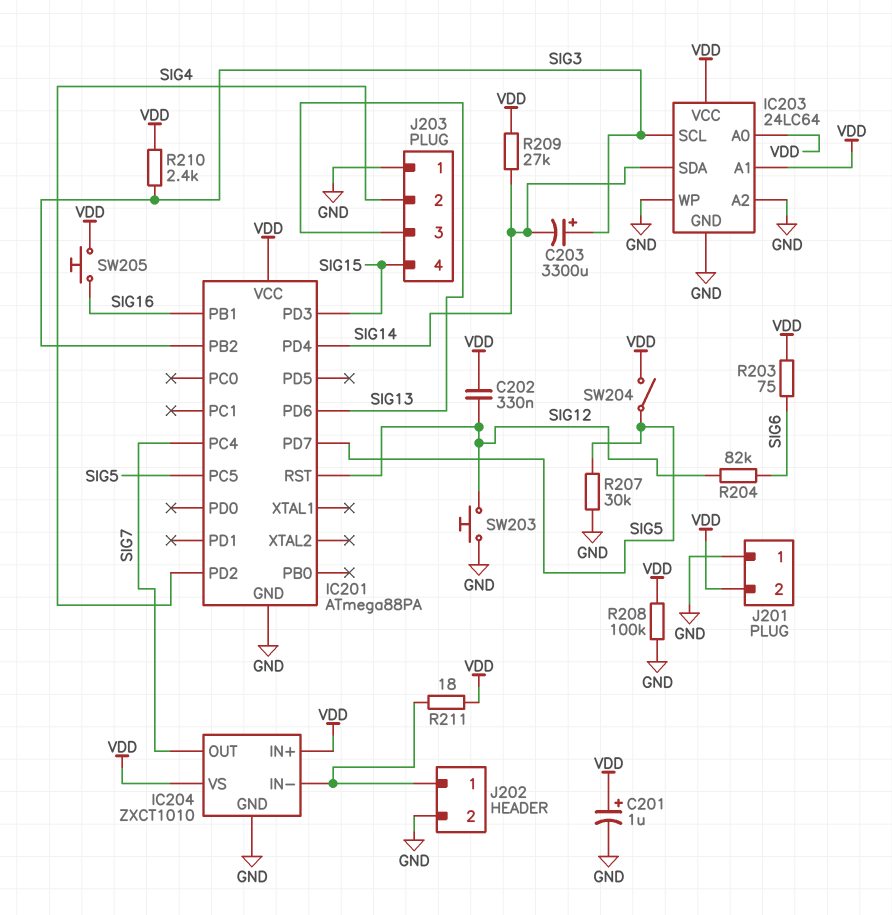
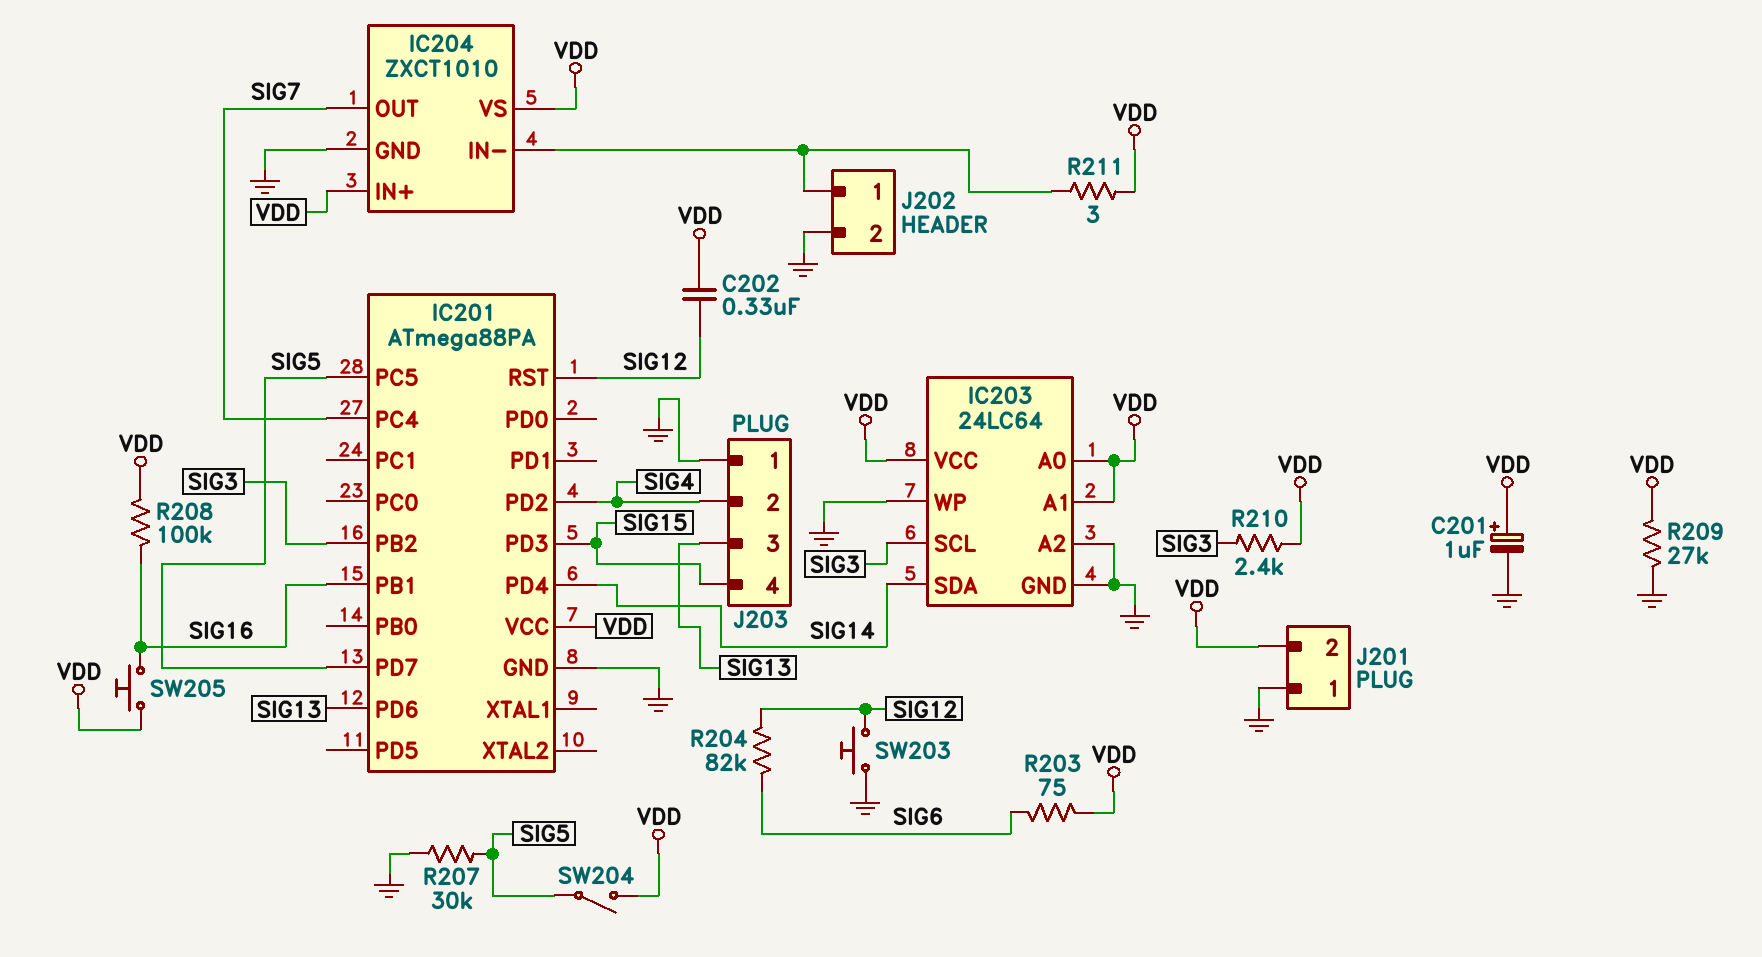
C203: 3300uF (plus SIG3, minus SIG14) -> none
R208: 100k (GND, VDD) -> 100k (SIG16, VDD)
R209: 27k (SIG14, VDD) -> 27k (GND, VDD)
R211: 18 (IC204/IN-, VDD) -> 3 (IC204/IN-, VDD)

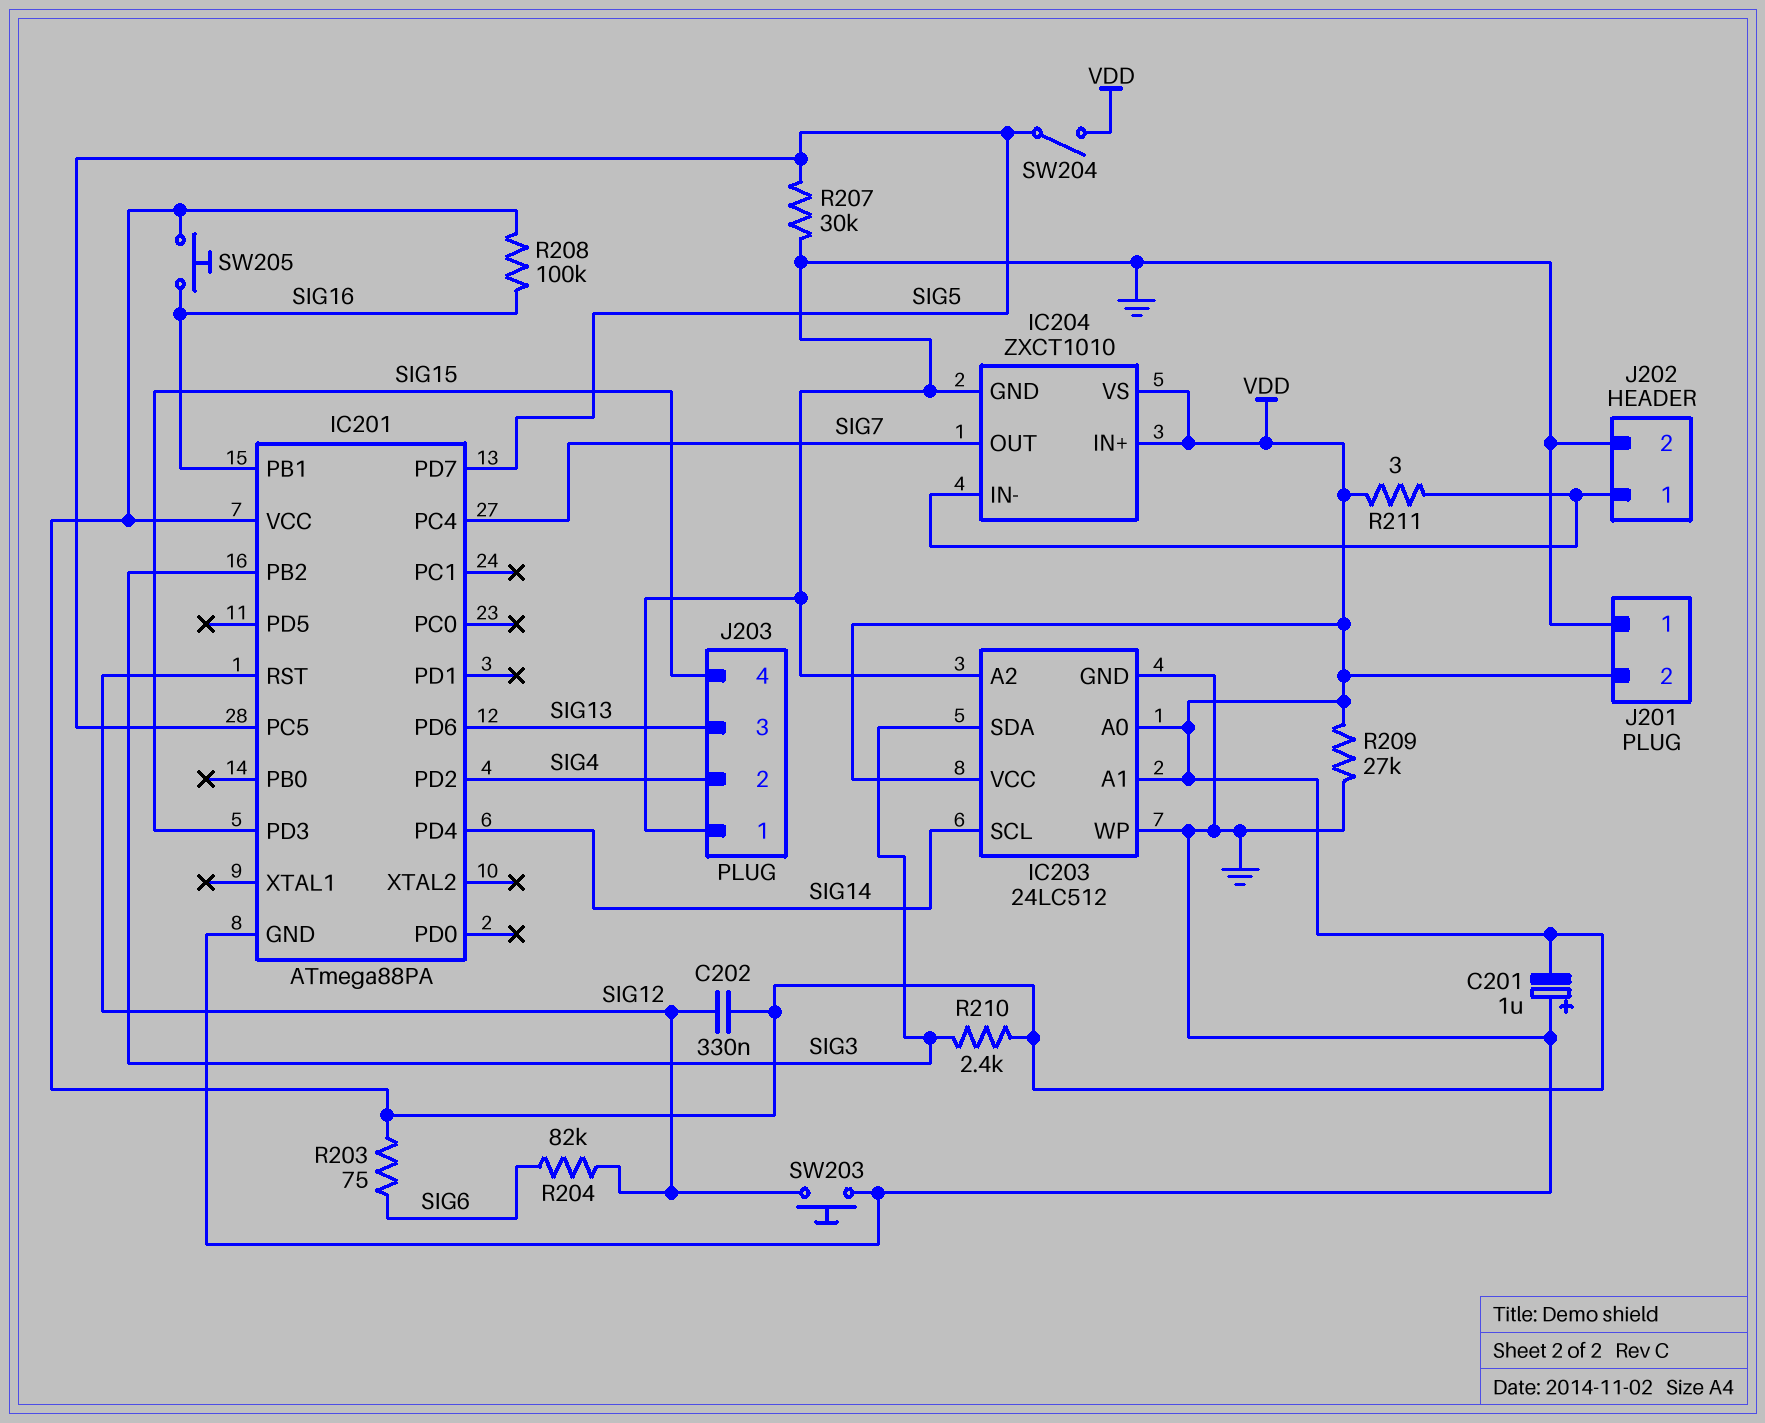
C201: 1uF (plus VDD, minus GND) -> 1uF (plus GND, minus VDD)
IC203: 24LC64 -> 24LC512
IC203 pin SCL: SIG3 -> SIG14
IC203 pin SDA: SIG14 -> SIG3

